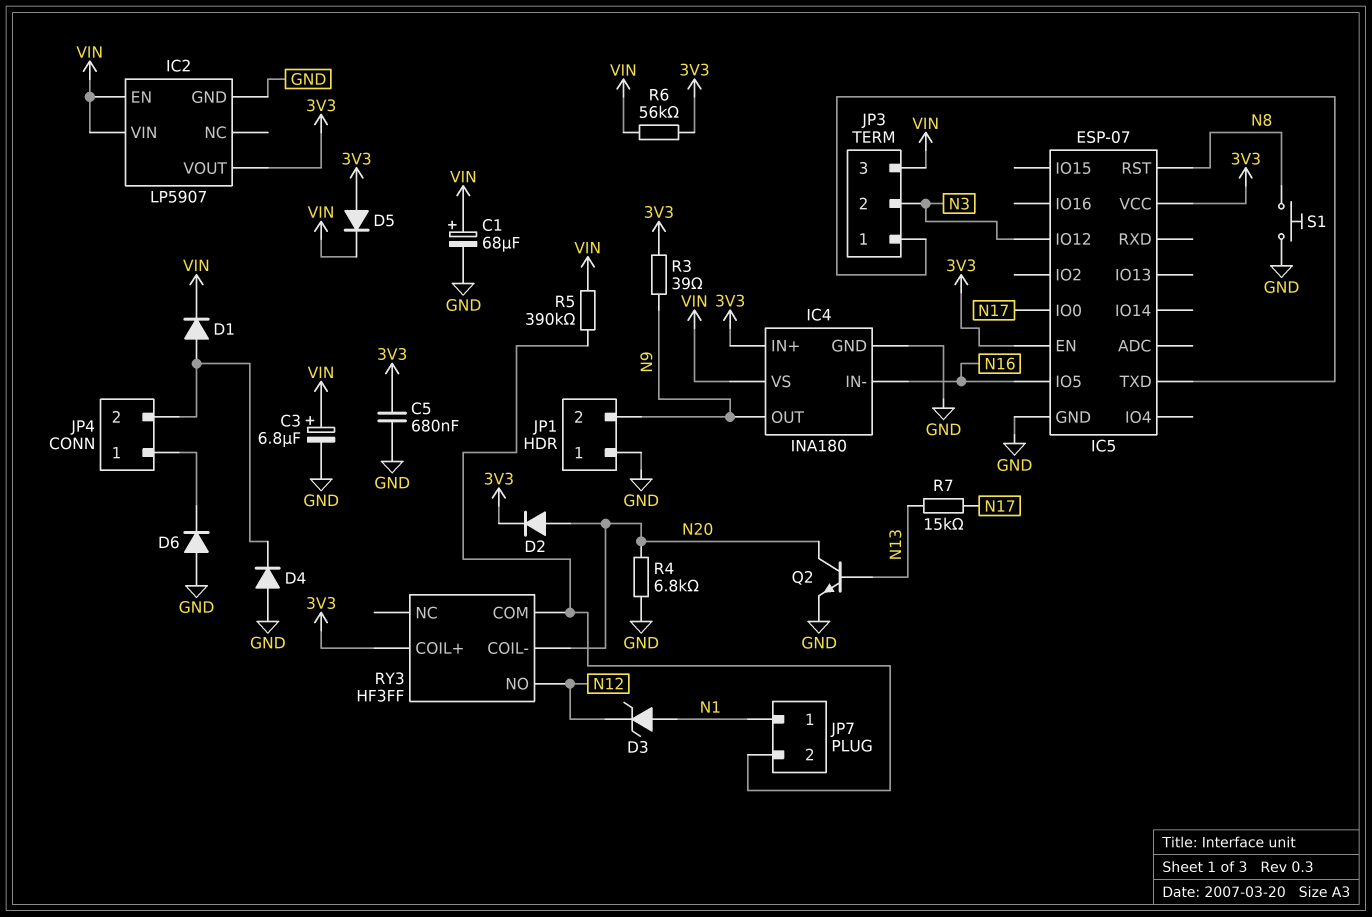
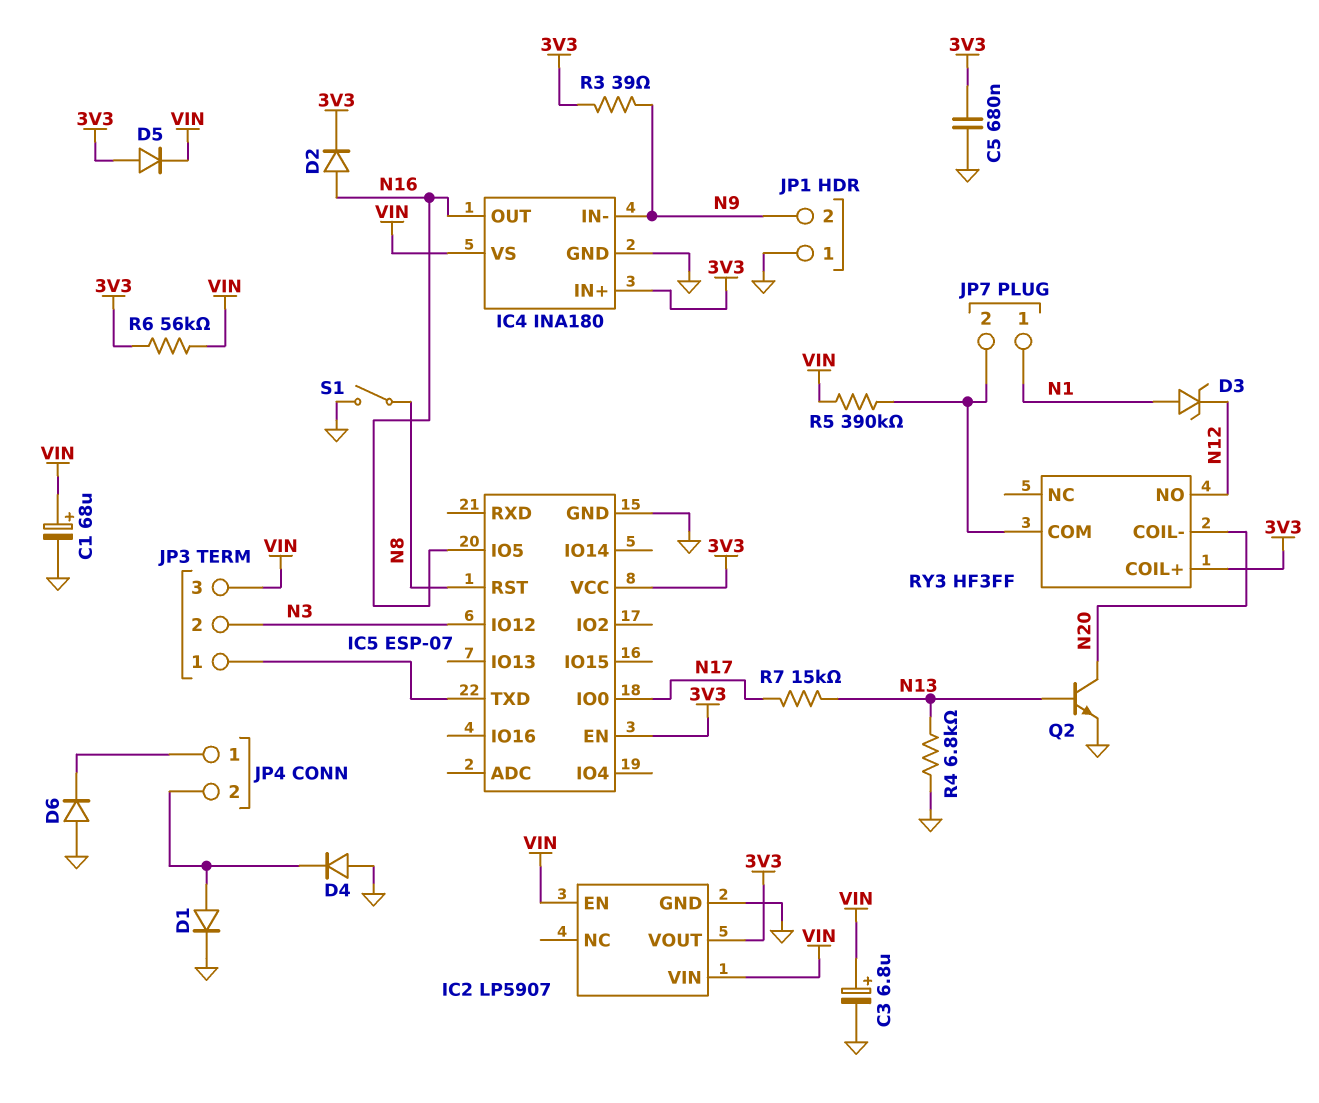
D1: diode (A JP4/2, K VIN) -> diode (A JP4/2, K GND)
D2: diode (A N20, K 3V3) -> diode (A N16, K 3V3)
IC4 pin IN-: N16 -> N9
IC4 pin OUT: N9 -> N16
R4: 6.8k (GND, N20) -> 6.8k (GND, N13)
S1: button (GND, N8) -> switch (GND, N8)

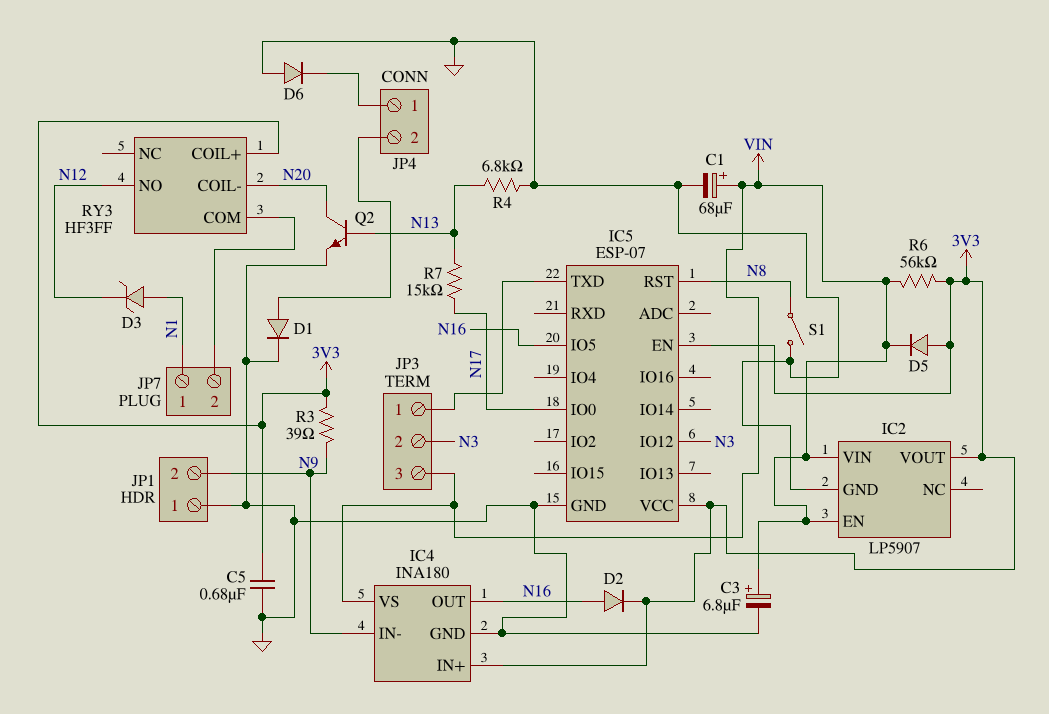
D4: diode (A GND, K JP4/2) -> none
R5: 390k (JP7/2, VIN) -> none

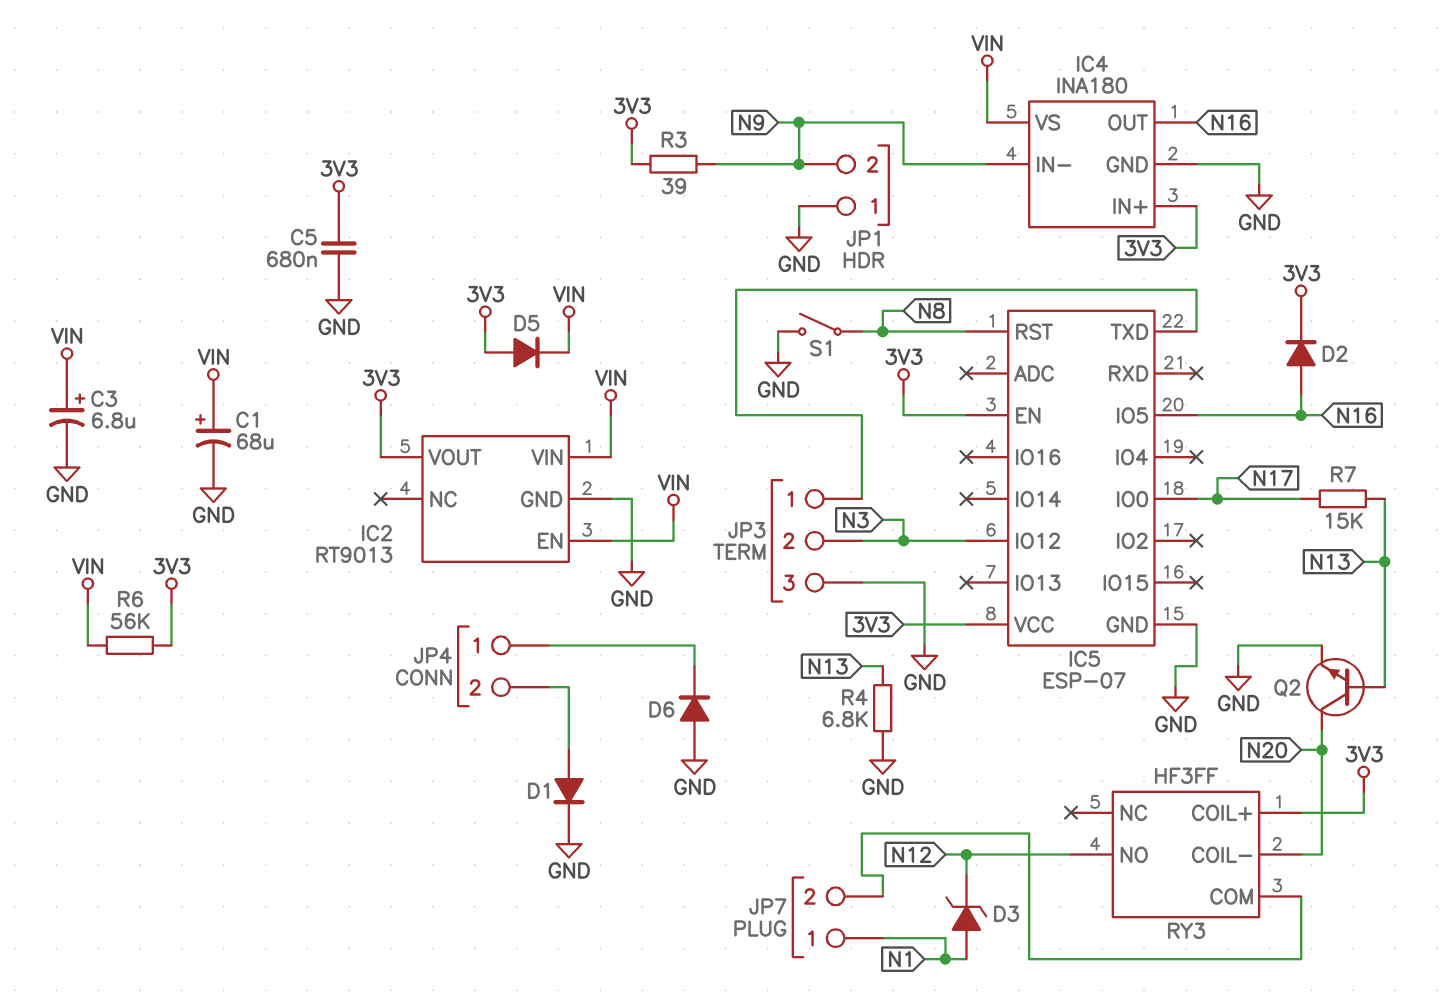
IC2: LP5907 -> RT9013
JP3 pin 3: VIN -> GND

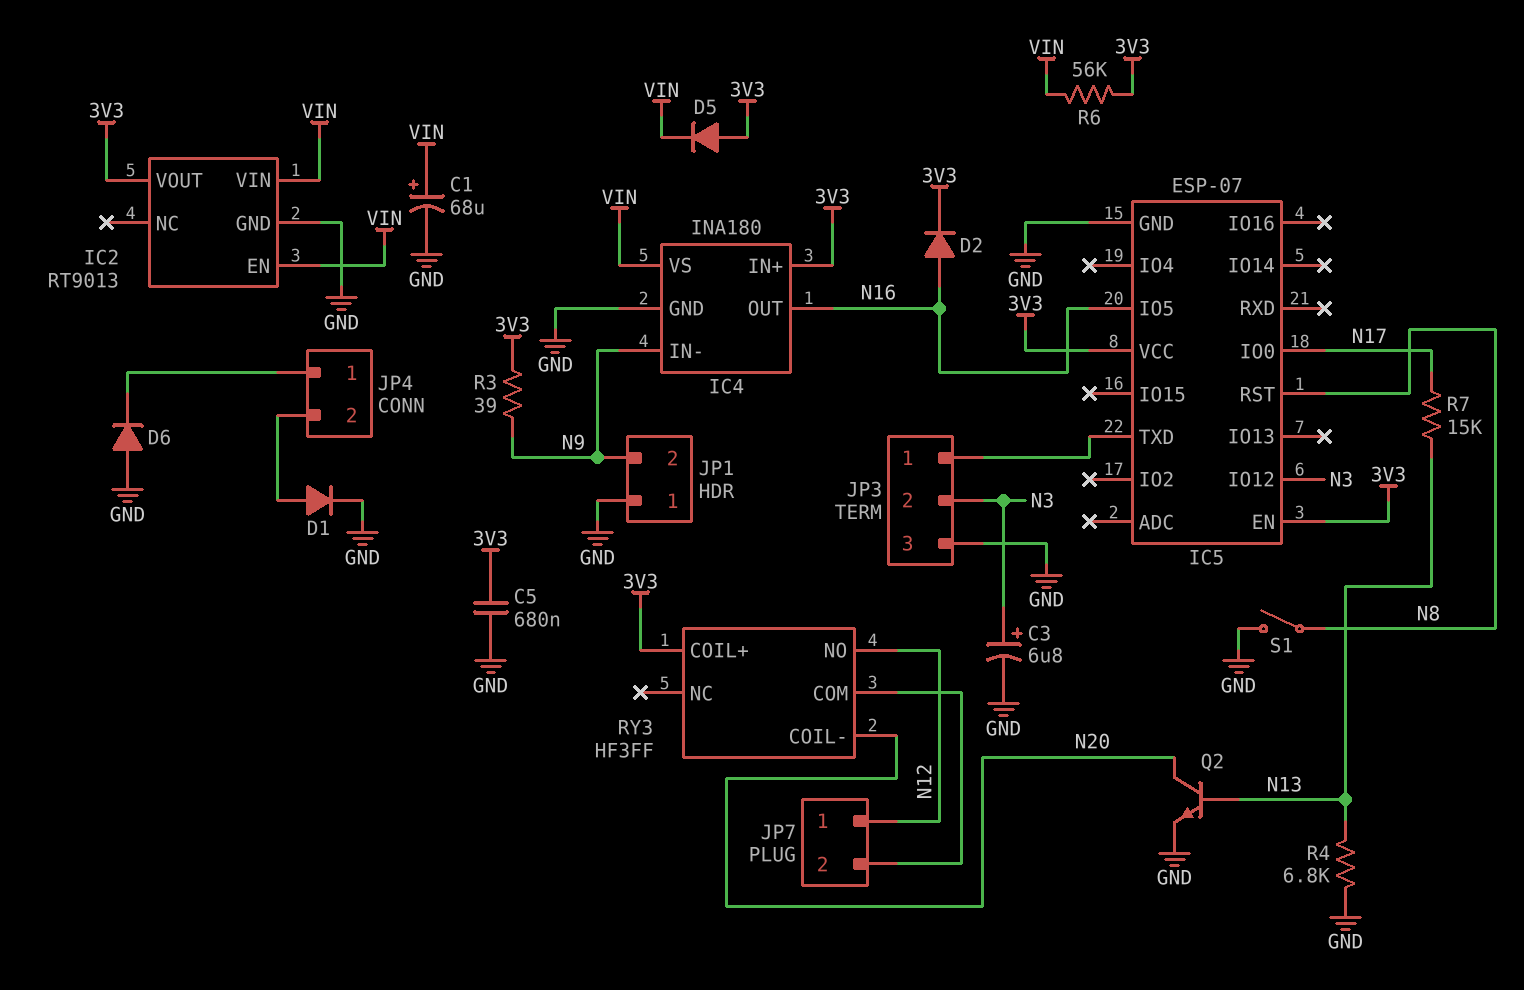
C3: 6.8uF (plus VIN, minus GND) -> 6.8uF (plus N3, minus GND)
D3: zener (A N1, K N12) -> none
JP7 pin 1: N1 -> N12

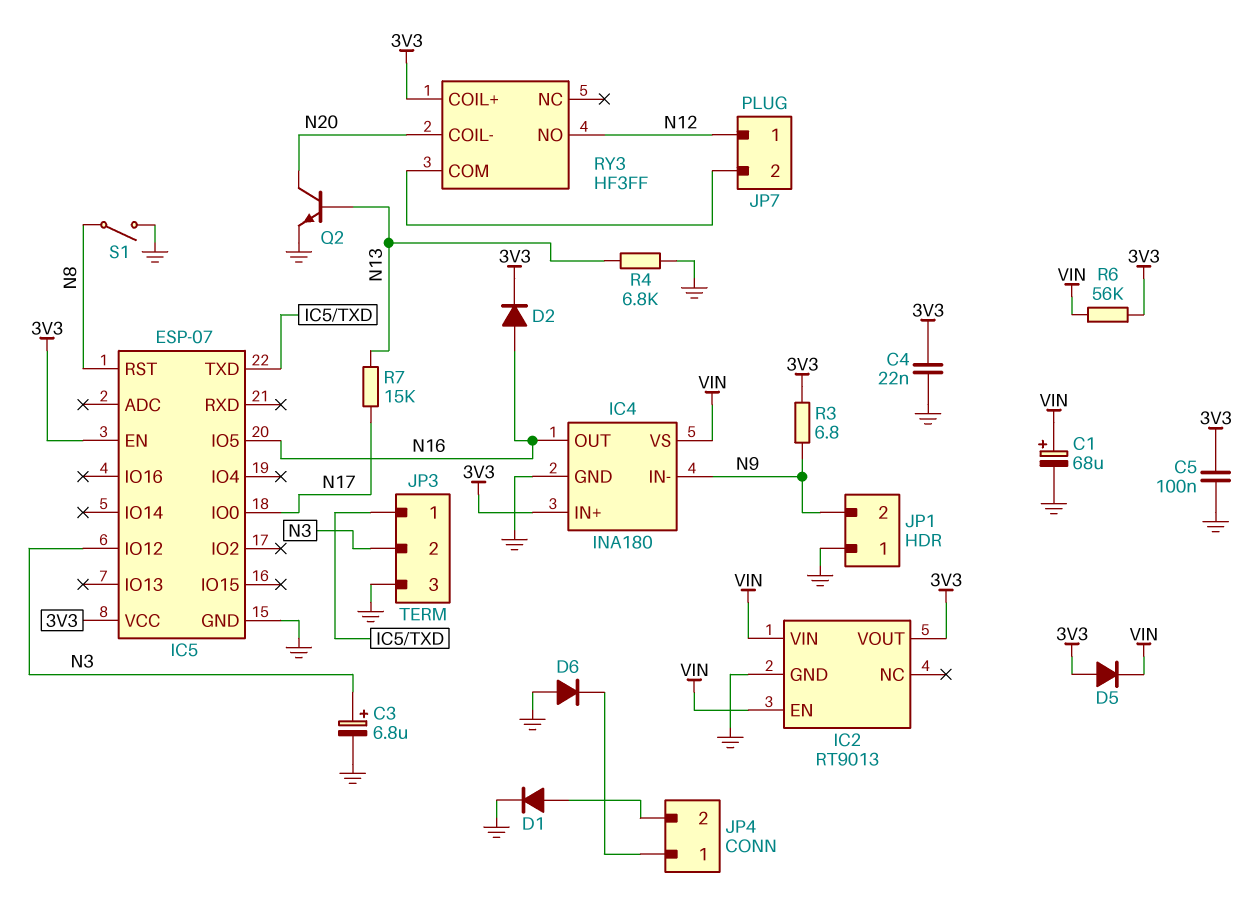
C4: none -> 22nF (3V3, GND)
C5: 680nF (3V3, GND) -> 100nF (3V3, GND)
R3: 39 (3V3, N9) -> 6.8 (3V3, N9)

